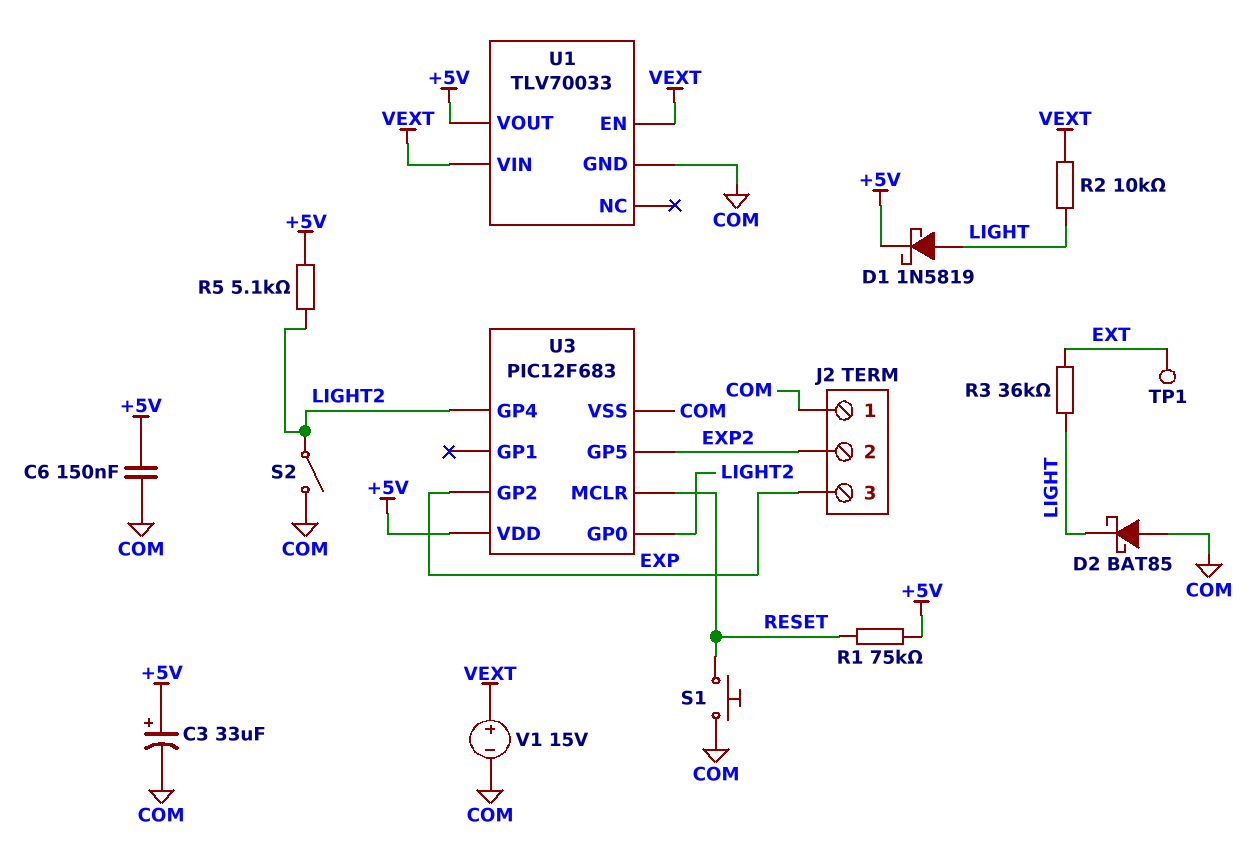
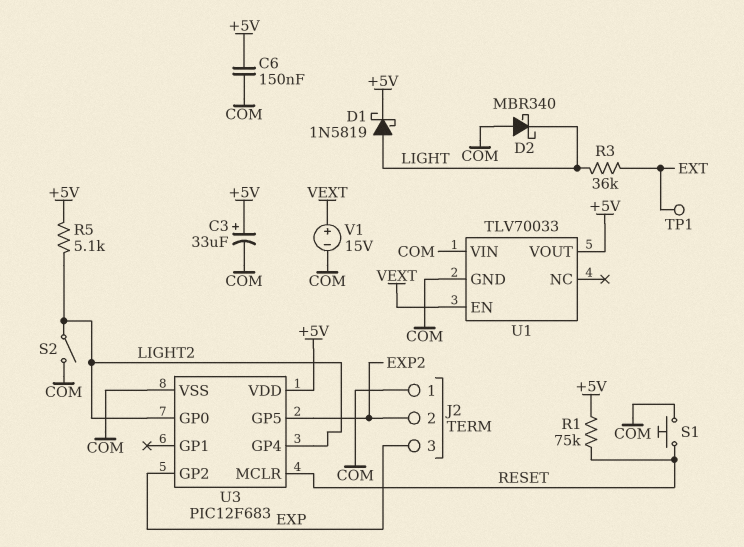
D2: schottky BAT85 (A COM, K LIGHT) -> schottky MBR340 (A COM, K LIGHT)
R2: 10k (LIGHT, VEXT) -> none
U1 pin VIN: VEXT -> COM

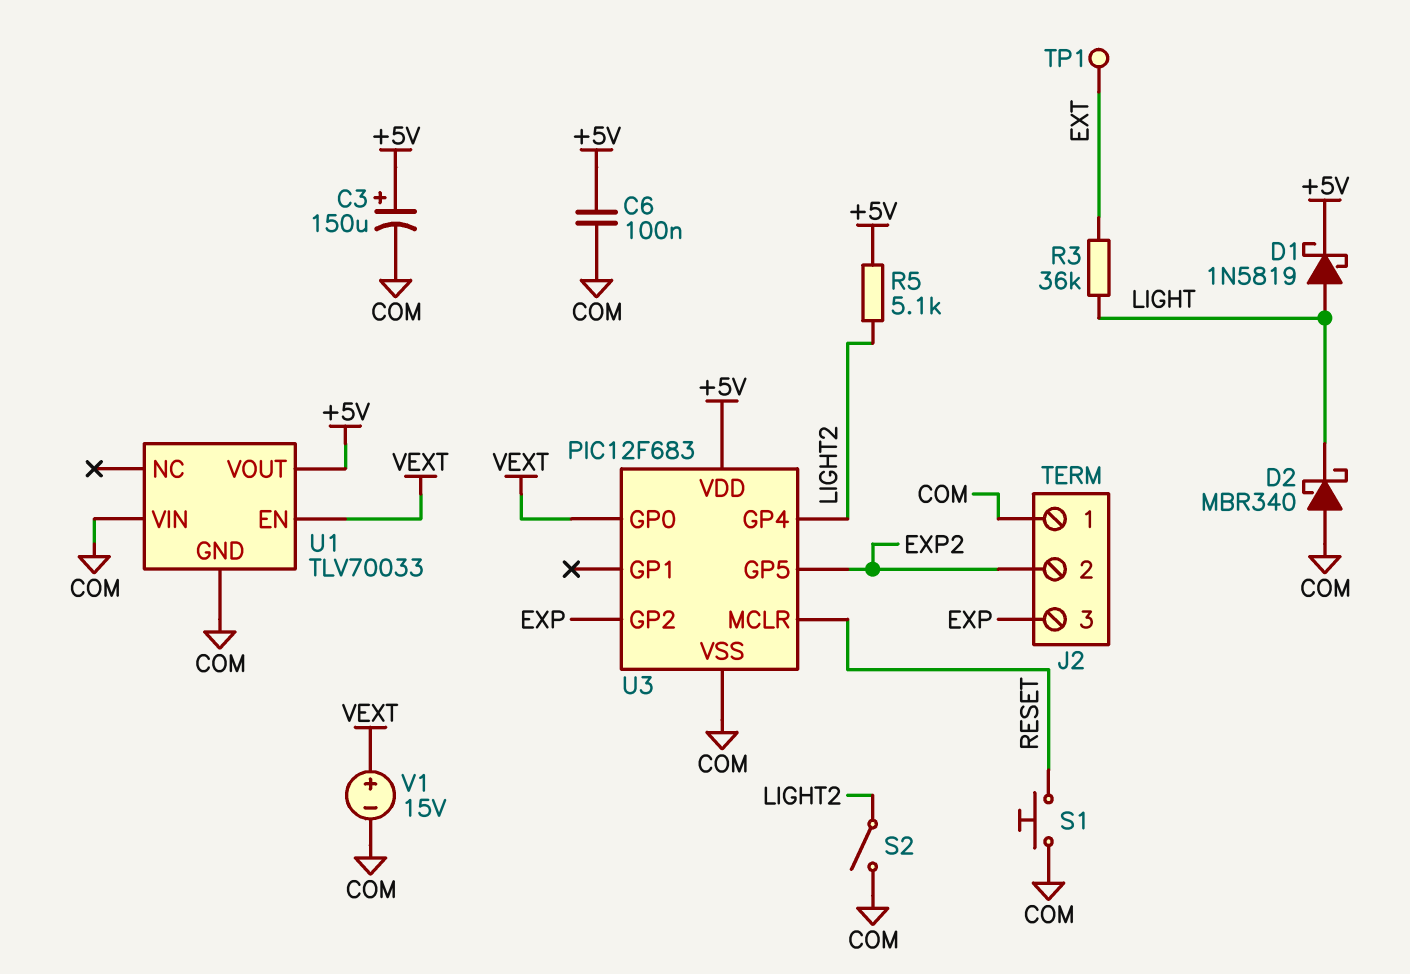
C3: 33uF (plus +5V, minus COM) -> 150uF (plus +5V, minus COM)
C6: 150nF (+5V, COM) -> 100nF (+5V, COM)
R1: 75k (+5V, RESET) -> none
U3 pin GP0: LIGHT2 -> VEXT

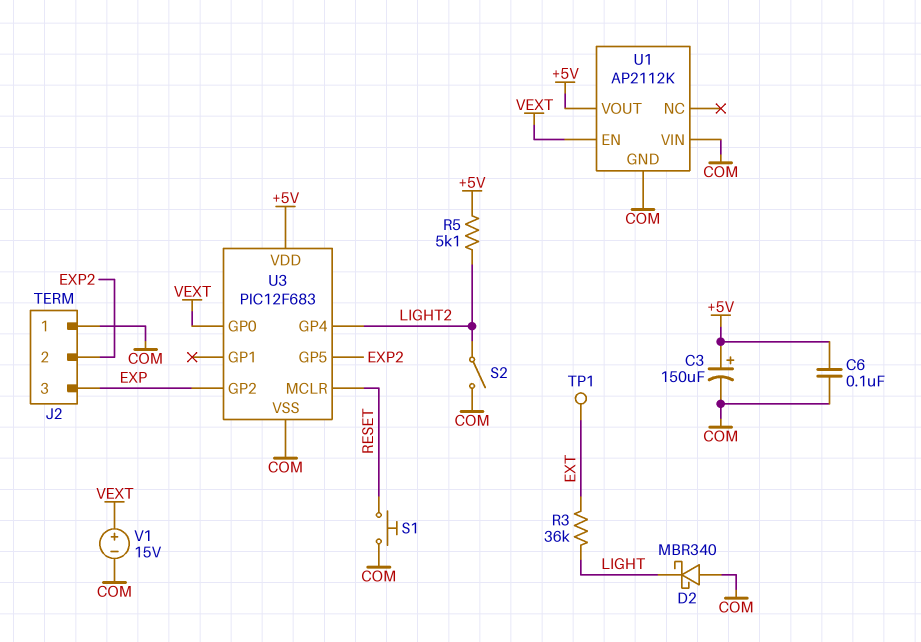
D1: schottky 1N5819 (A LIGHT, K +5V) -> none
U1: TLV70033 -> AP2112K

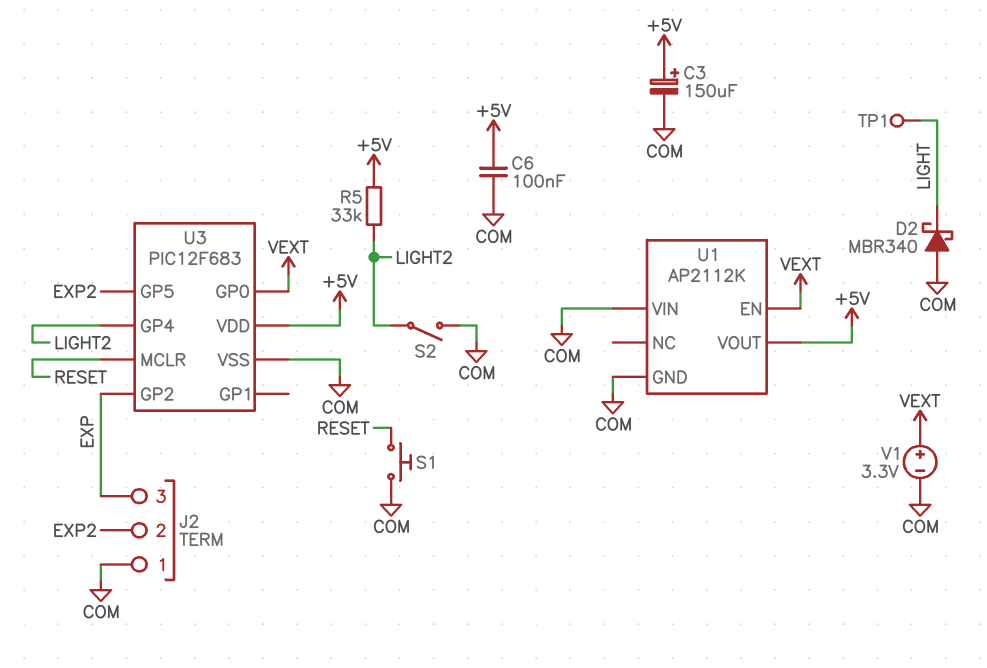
R3: 36k (EXT, LIGHT) -> none
R5: 5.1k (+5V, LIGHT2) -> 33k (+5V, LIGHT2)
TP1: test point (EXT) -> test point (LIGHT)
V1: 15V (plus VEXT, minus COM) -> 3.3V (plus VEXT, minus COM)

